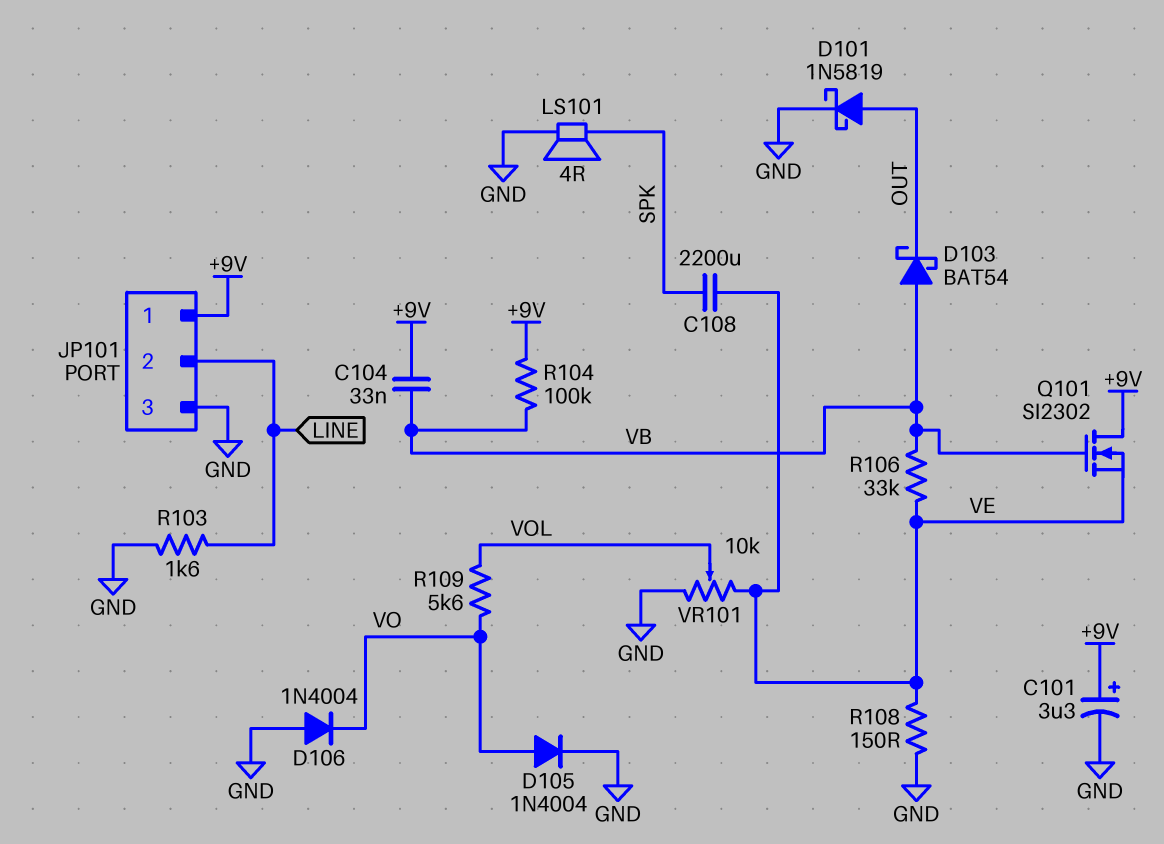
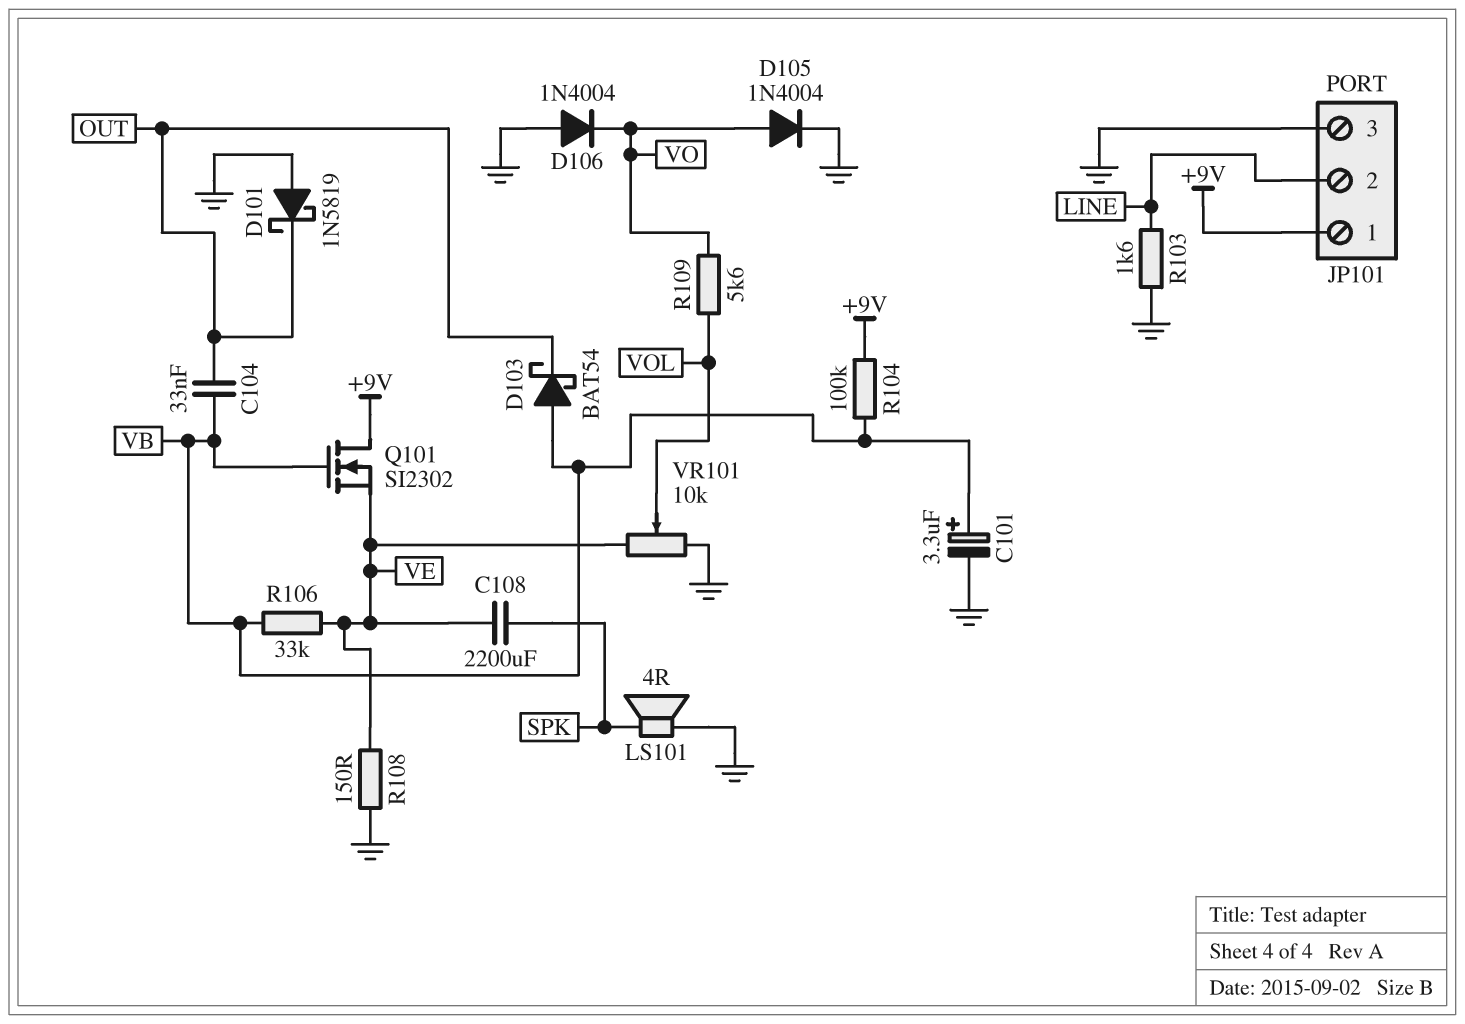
C101: 3.3uF (plus +9V, minus GND) -> 3.3uF (plus VB, minus GND)
C104: 33nF (+9V, VB) -> 33nF (OUT, VB)
D101: schottky 1N5819 (A OUT, K GND) -> schottky 1N5819 (A GND, K OUT)

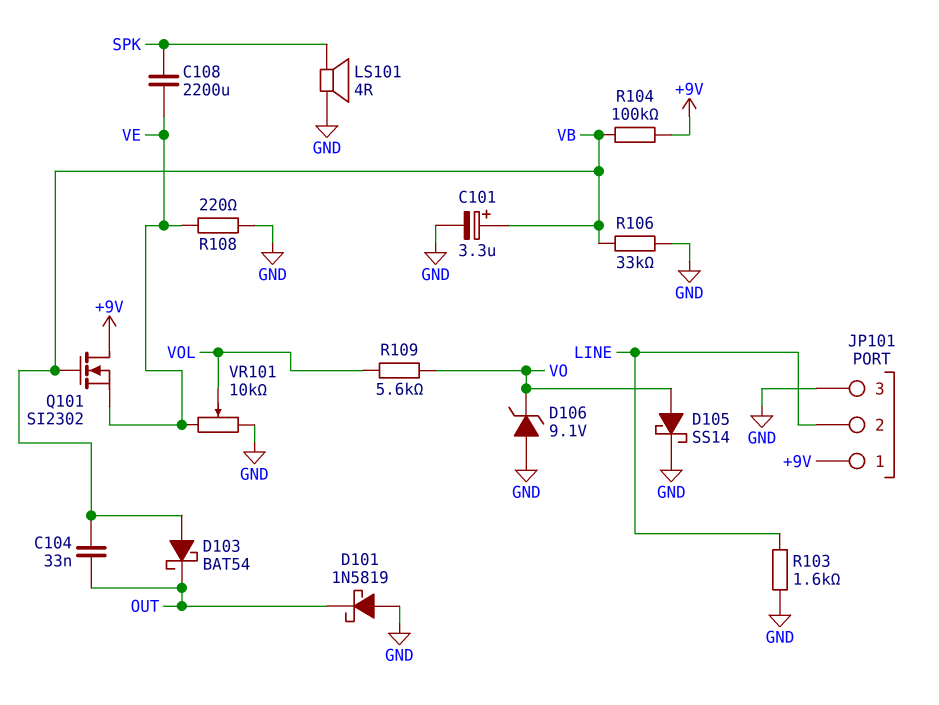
D105: diode 1N4004 (A VO, K GND) -> schottky SS14 (A VO, K GND)
D106: diode 1N4004 (A GND, K VO) -> zener 9.1V (A GND, K VO)
R106: 33k (VB, VE) -> 33k (GND, VB)
R108: 150 (GND, VE) -> 220 (GND, VE)

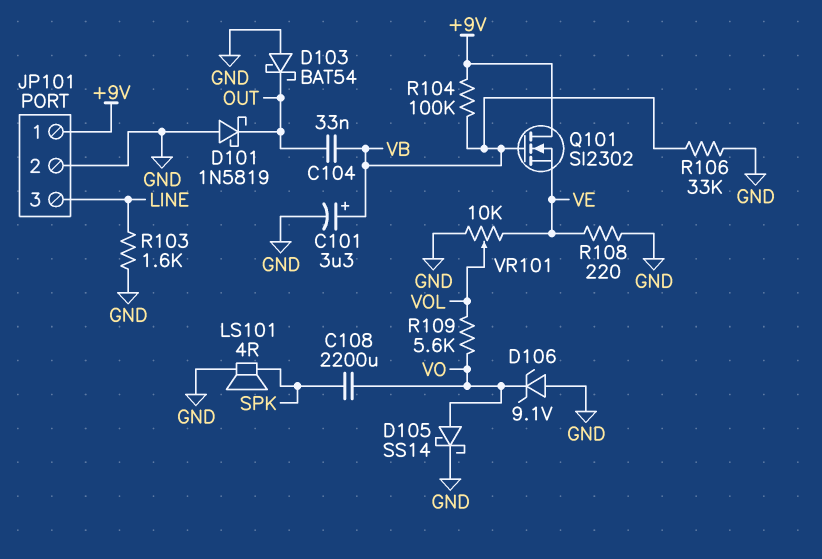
C108: 2200uF (SPK, VE) -> 2200uF (SPK, VO)
D103: schottky BAT54 (A VB, K OUT) -> schottky BAT54 (A GND, K OUT)
JP101 pin 2: LINE -> GND
JP101 pin 3: GND -> LINE

